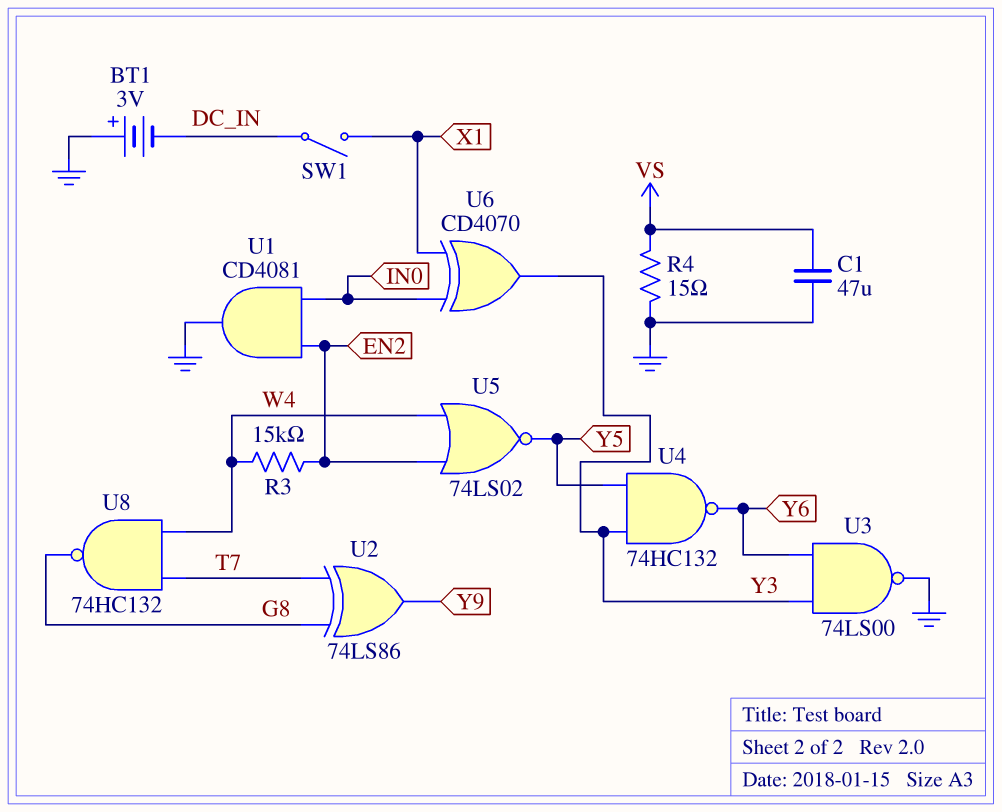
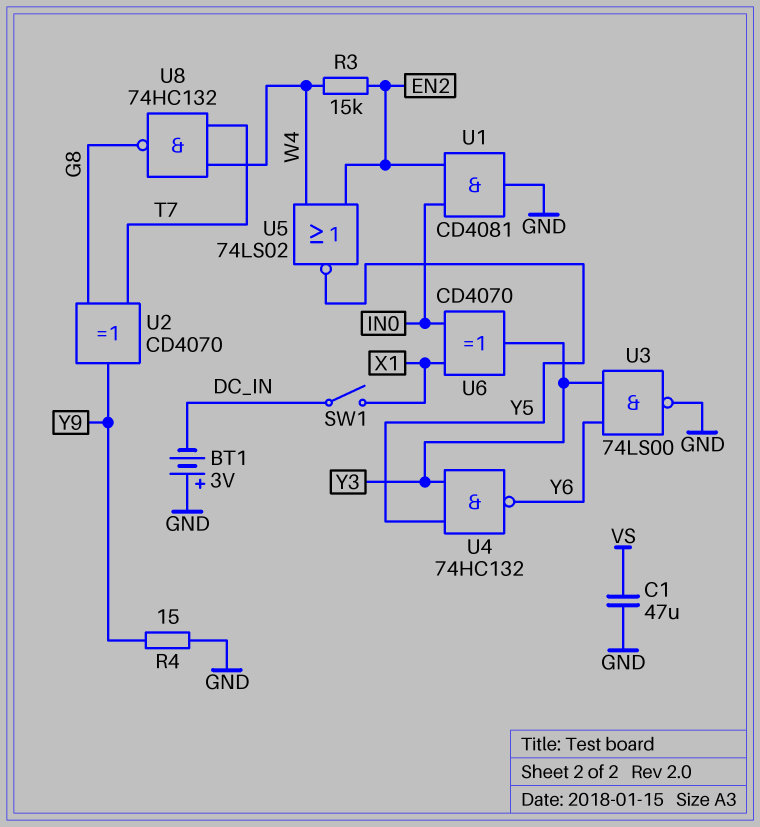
R4: 15 (GND, VS) -> 15 (GND, Y9)
U2: XOR 74LS86 (in G8, in T7, out Y9) -> XOR CD4070 (in G8, in T7, out Y9)

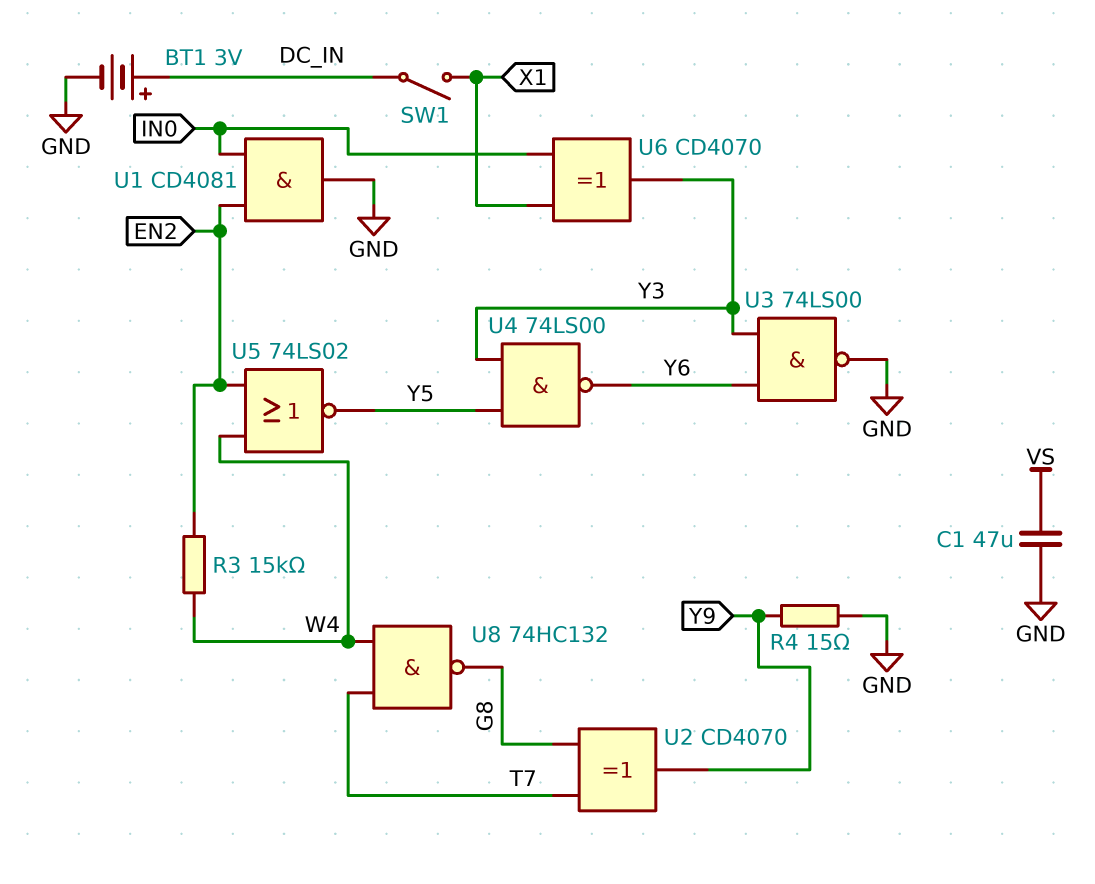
BT1: 3V (plus GND, minus DC_IN) -> 3V (plus DC_IN, minus GND)
U4: NAND 74HC132 (in Y3, in Y5, out Y6) -> NAND 74LS00 (in Y3, in Y5, out Y6)

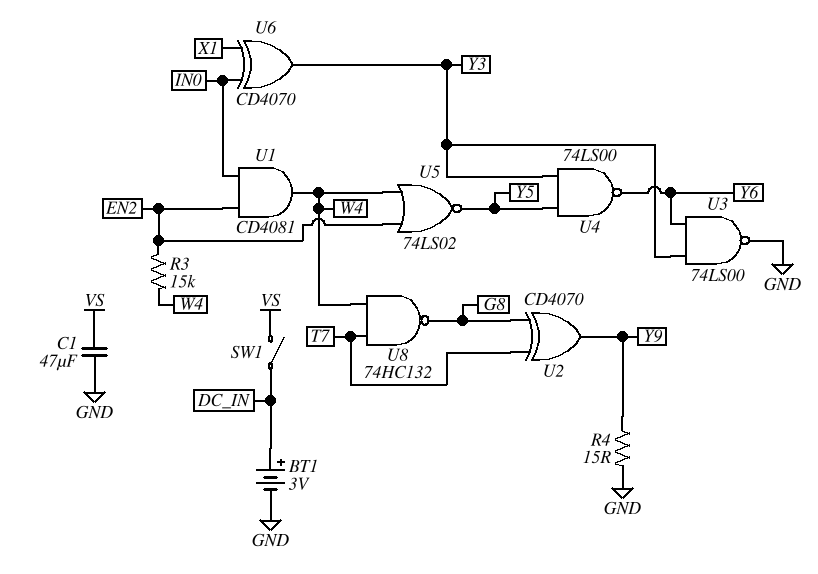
SW1: switch (DC_IN, X1) -> switch (DC_IN, VS)
U1: AND CD4081 (in EN2, in IN0, out GND) -> AND CD4081 (in EN2, in IN0, out W4)

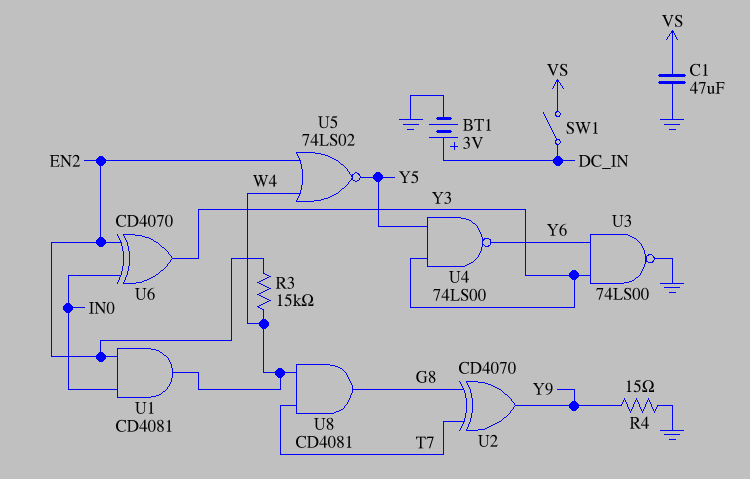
U6: XOR CD4070 (in IN0, in X1, out Y3) -> XOR CD4070 (in EN2, in IN0, out Y3)
U8: NAND 74HC132 (in T7, in W4, out G8) -> AND CD4081 (in T7, in W4, out G8)

